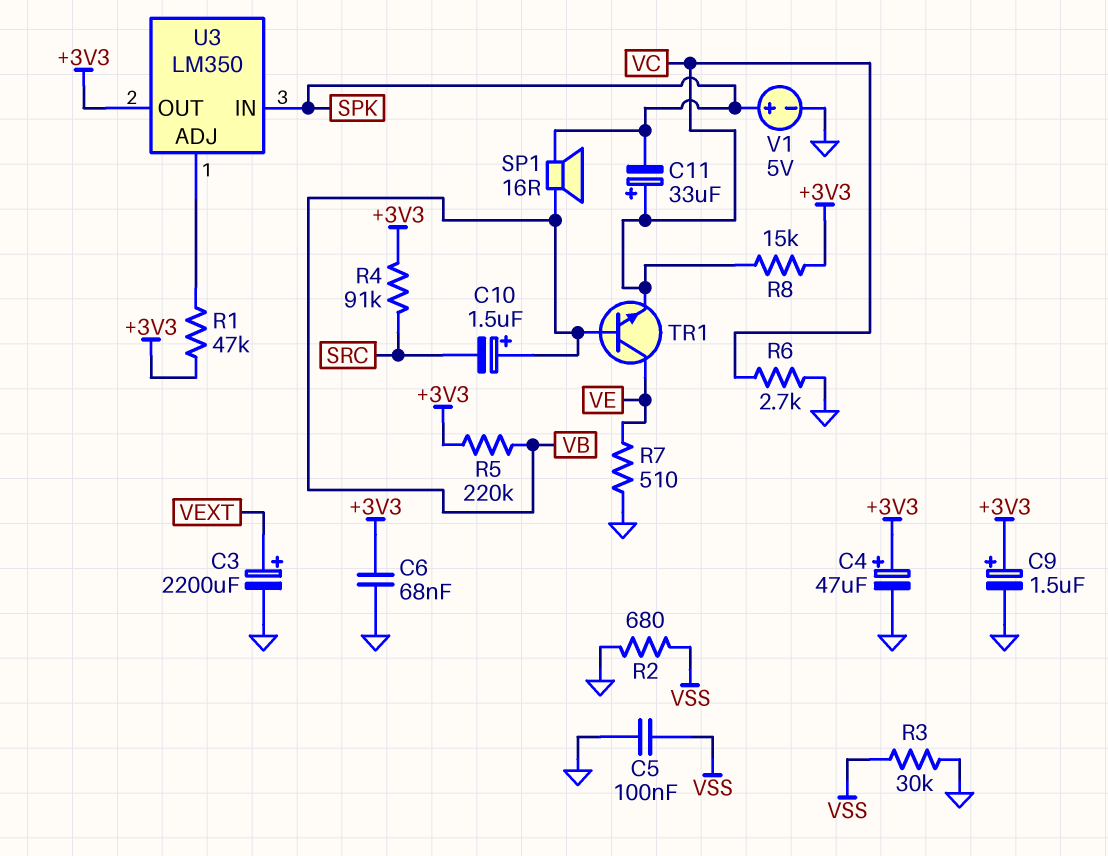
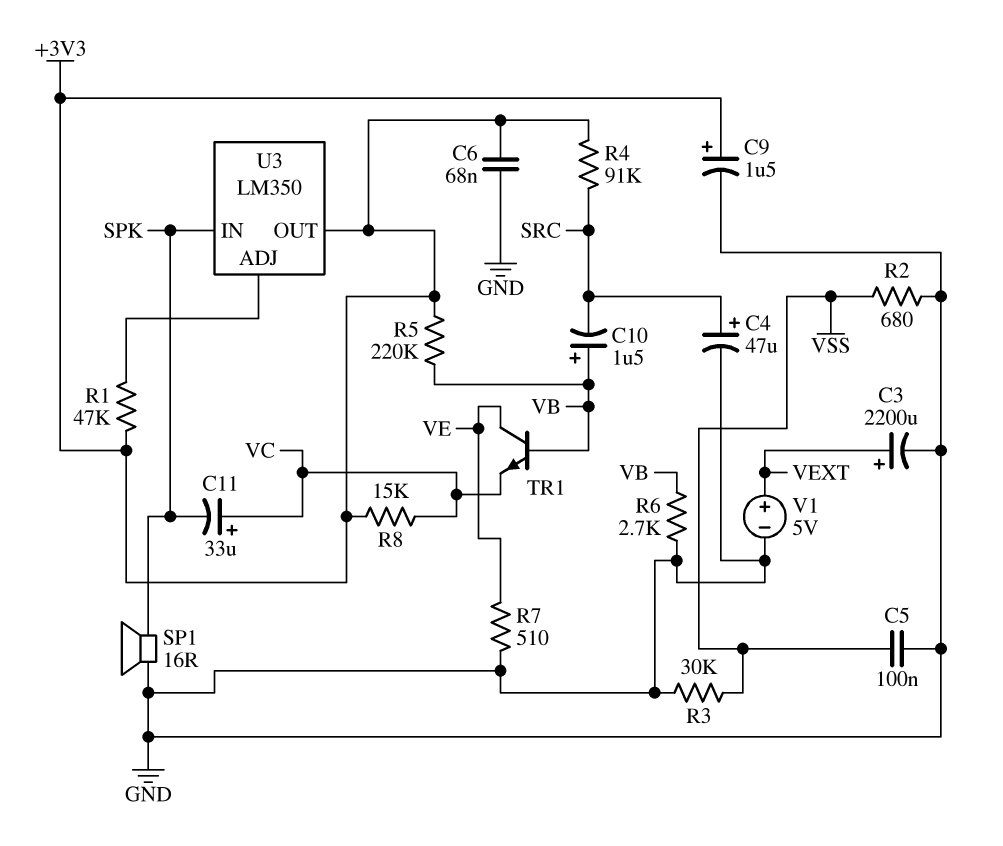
C4: 47uF (plus +3V3, minus GND) -> 47uF (plus SRC, minus GND)
R6: 2.7k (GND, VC) -> 2.7k (GND, VB)
SP1: speaker 16R (SPK, VB) -> speaker 16R (GND, SPK)
V1: 5V (plus SPK, minus GND) -> 5V (plus VEXT, minus GND)

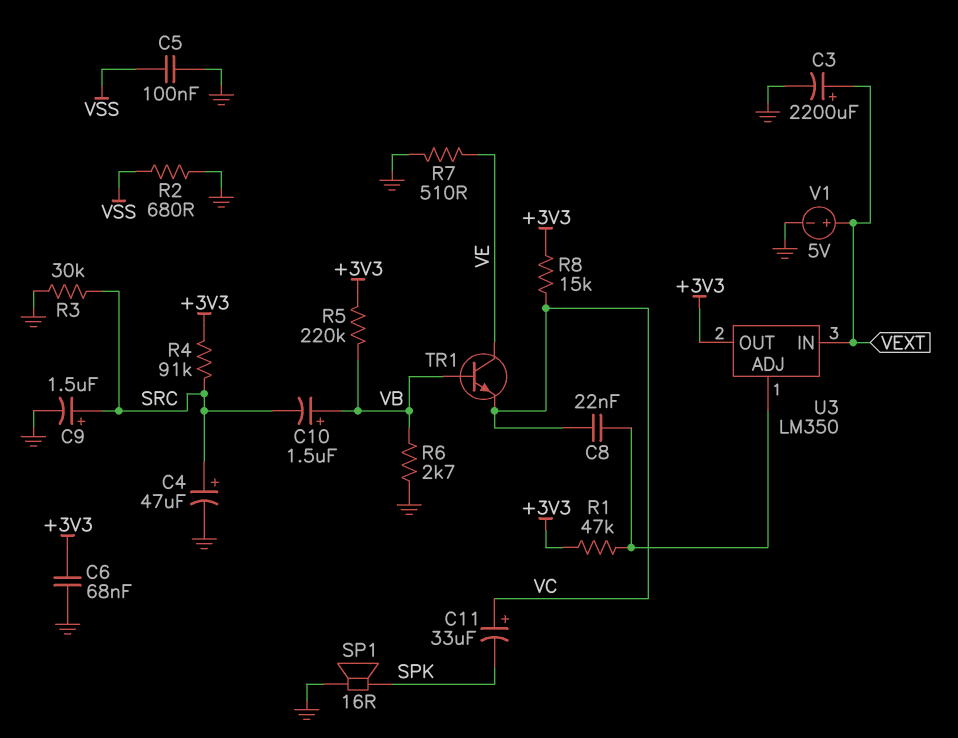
C8: none -> 22nF (U3/ADJ, VC)
C9: 1.5uF (plus +3V3, minus GND) -> 1.5uF (plus SRC, minus GND)
R3: 30k (GND, VSS) -> 30k (GND, SRC)
U3 pin IN: SPK -> VEXT

